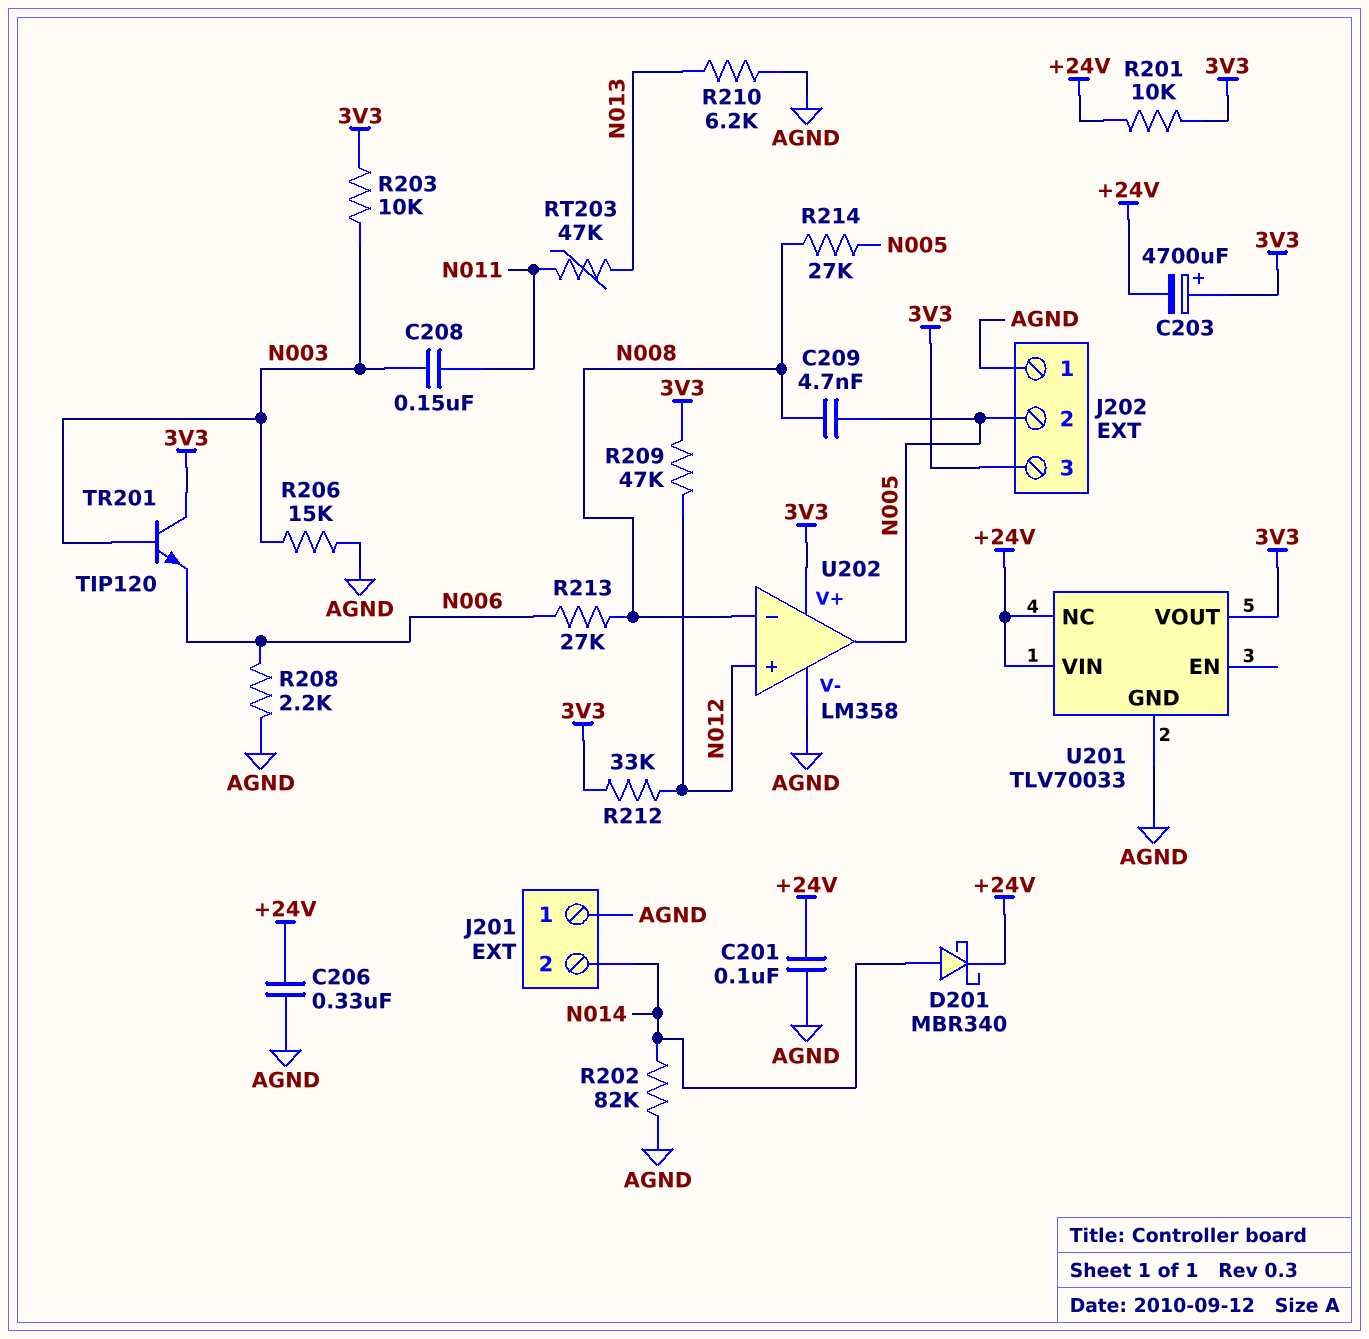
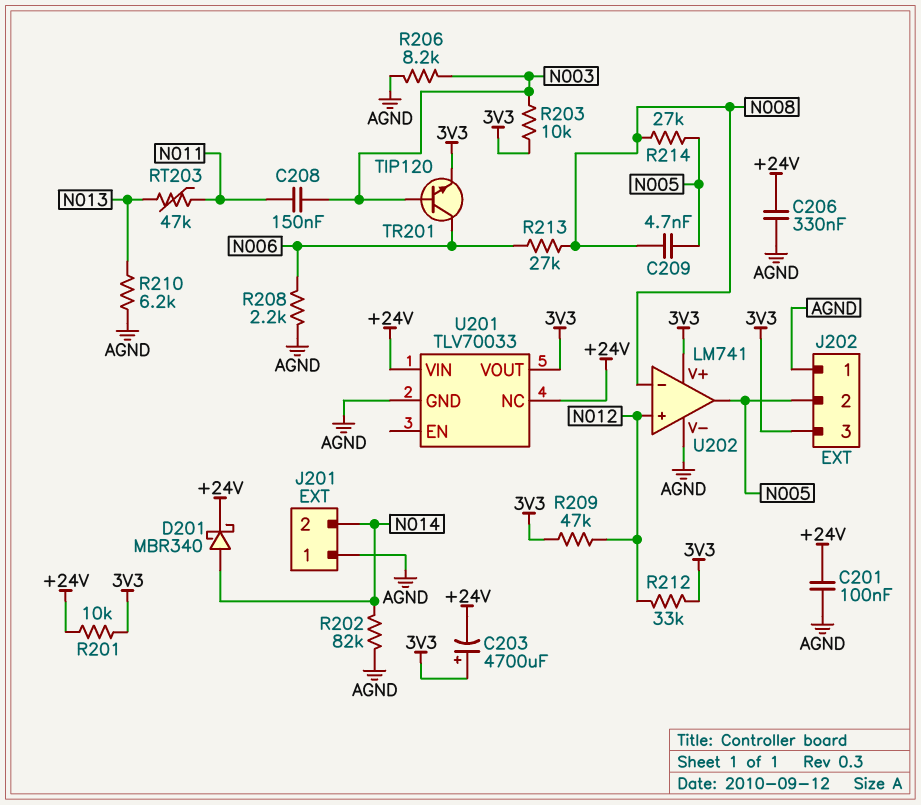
R206: 15k (AGND, N003) -> 8.2k (AGND, N003)
TR201: NPN TIP120 (B N003, C 3V3, E N006) -> NPN TIP120 (B N003, C N006, E 3V3)
U202: LM358 -> LM741

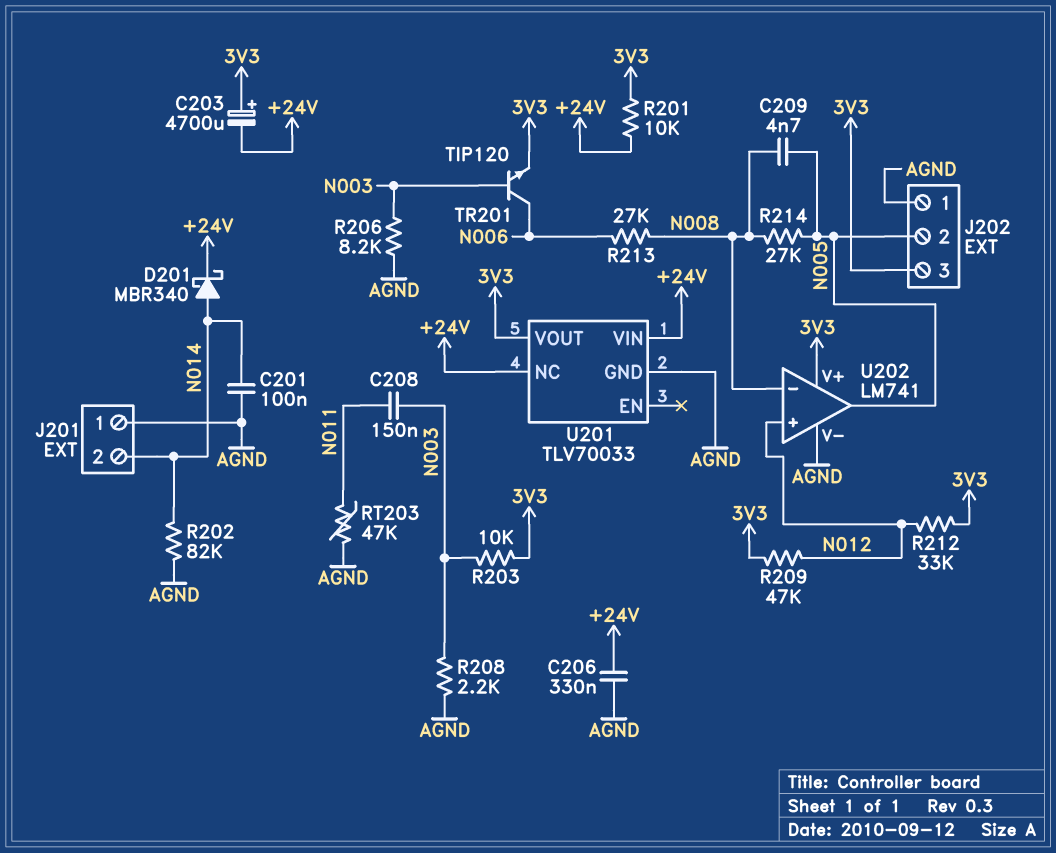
C201: 100nF (+24V, AGND) -> 100nF (AGND, N014)
R208: 2.2k (AGND, N006) -> 2.2k (AGND, N003)
R210: 6.2k (AGND, N013) -> none
RT203: 47k (N011, N013) -> 47k (AGND, N011)

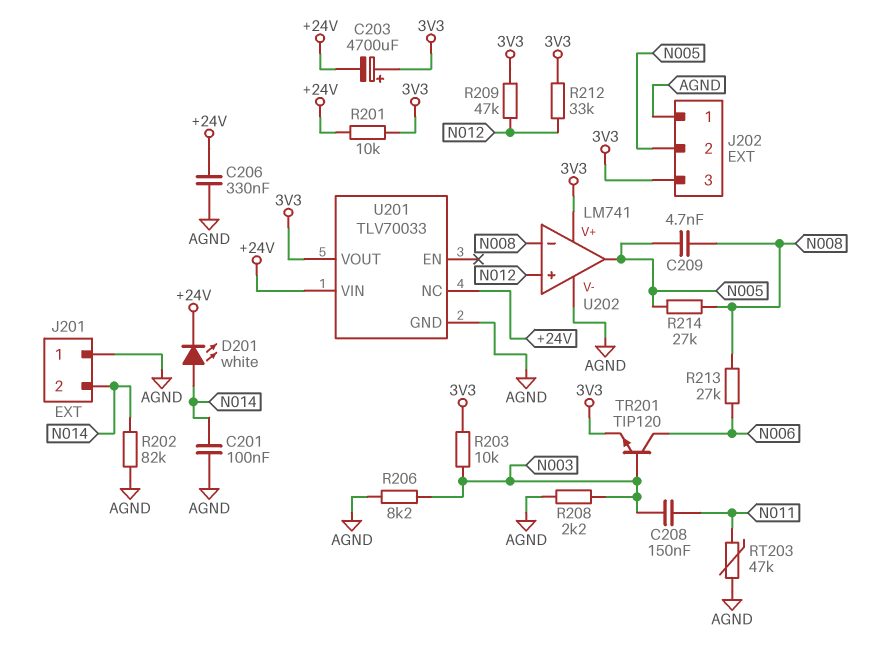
D201: schottky MBR340 (A N014, K +24V) -> LED white (A N014, K +24V)

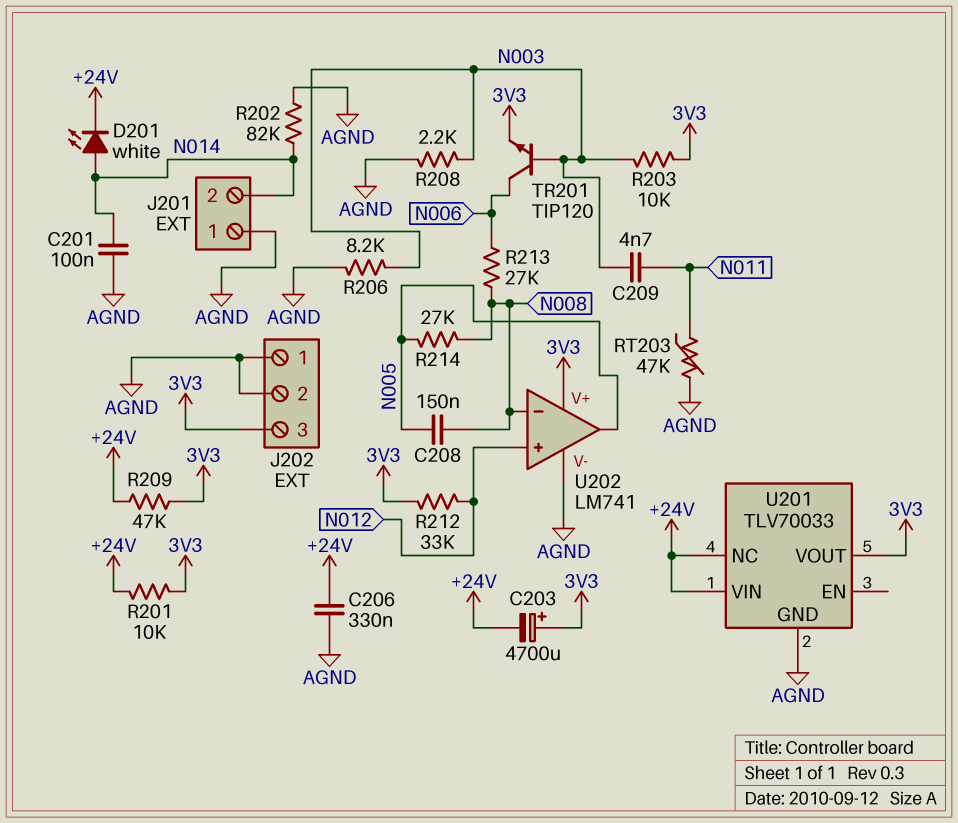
C208: 150nF (N003, N011) -> 150nF (N005, N008)
C209: 4.7nF (N005, N008) -> 4.7nF (N003, N011)
J202 pin 2: N005 -> AGND
R209: 47k (3V3, N012) -> 47k (+24V, 3V3)

